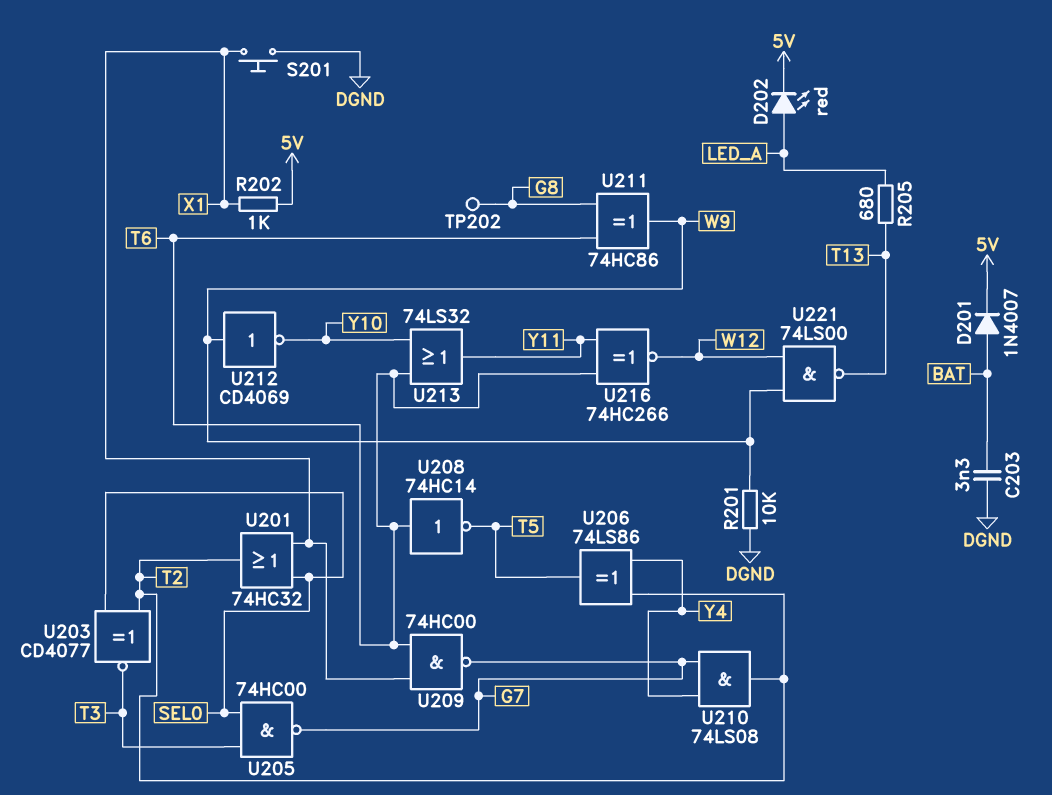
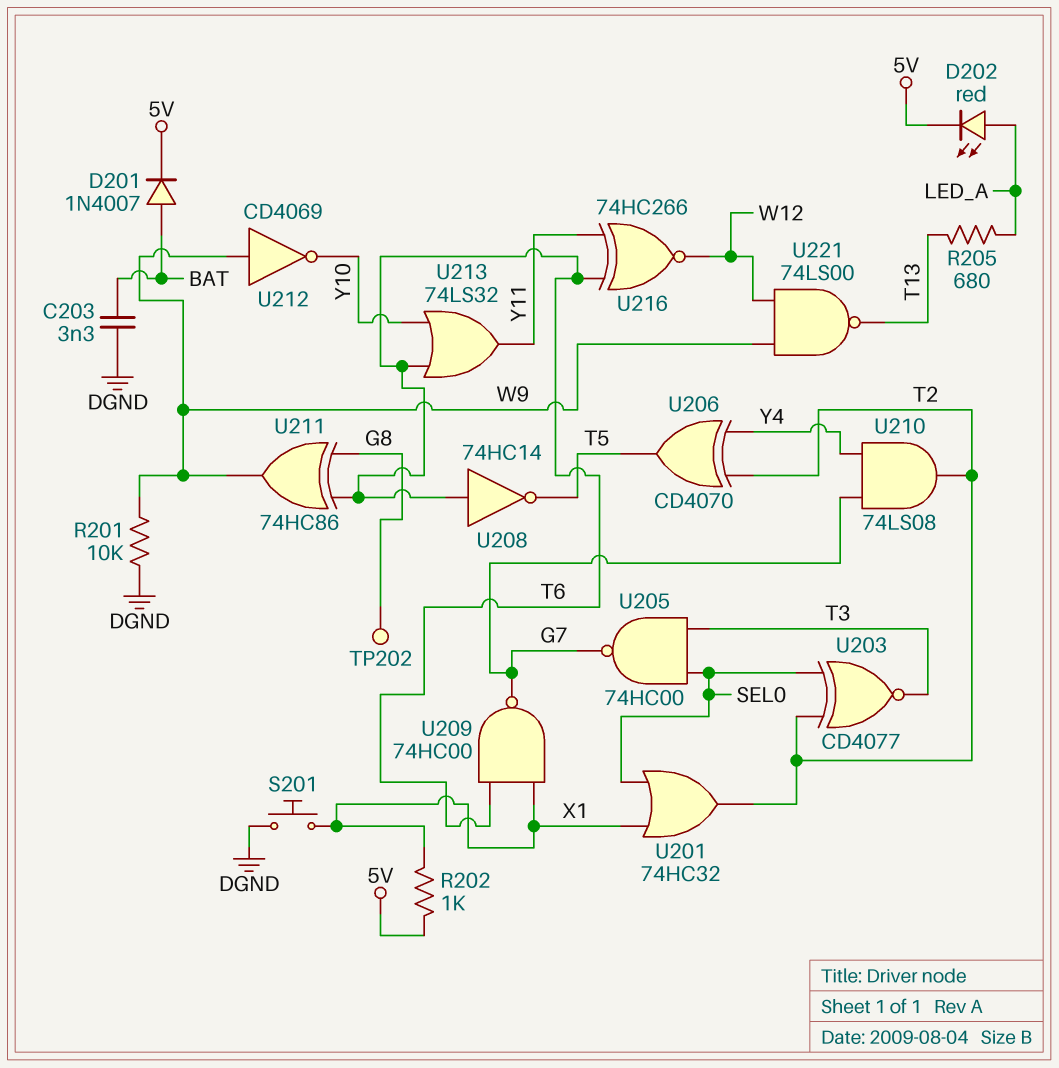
U206: XOR 74LS86 (in T2, in Y4, out T5) -> XOR CD4070 (in T2, in Y4, out T5)

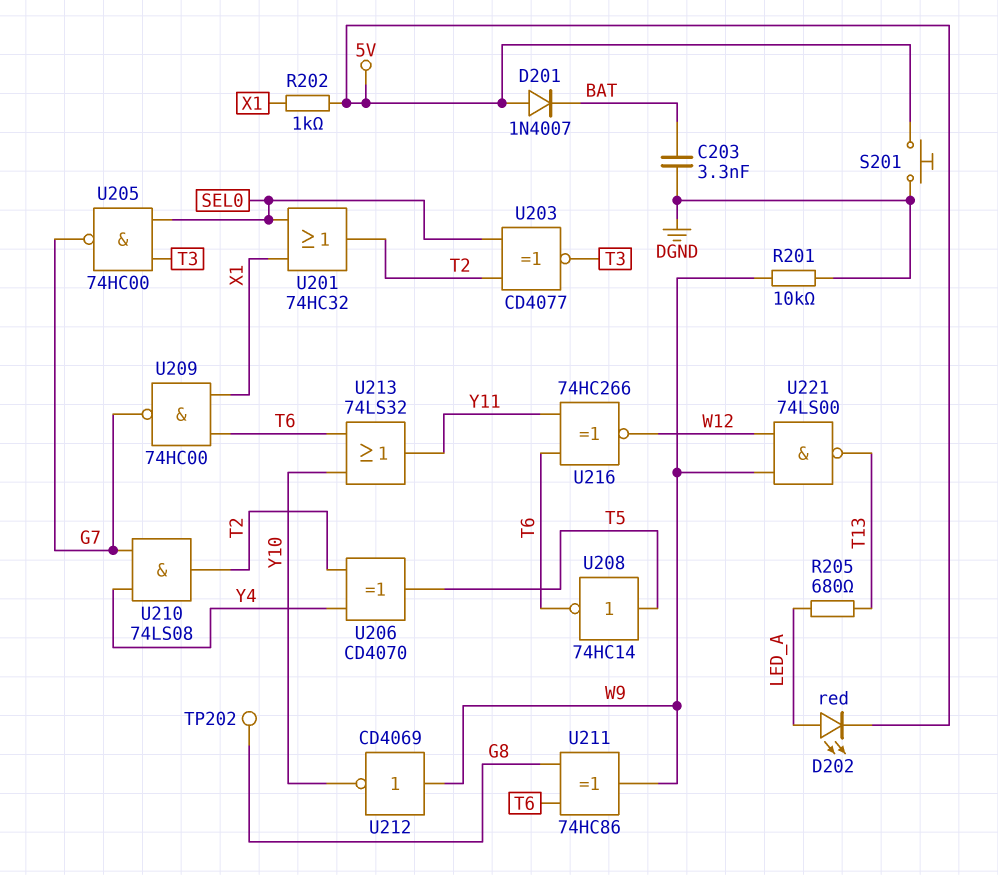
D201: diode 1N4007 (A BAT, K 5V) -> diode 1N4007 (A 5V, K BAT)
S201: button (DGND, X1) -> button (5V, DGND)
U208: NOT 74HC14 (in T6, out T5) -> NOT 74HC14 (in T5, out T6)

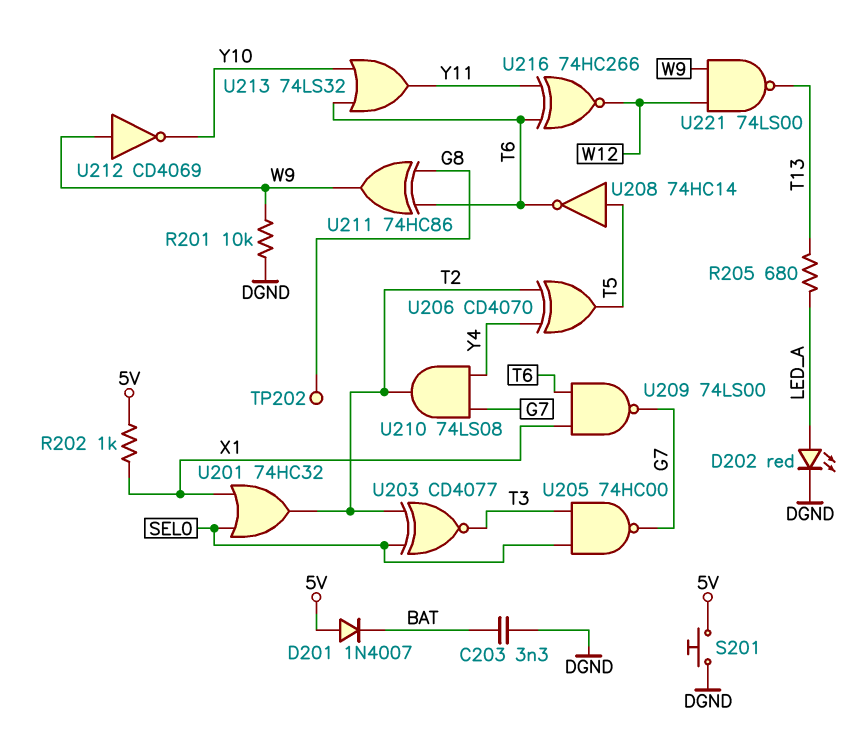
D202: LED red (A LED_A, K 5V) -> LED red (A LED_A, K DGND)
U209: NAND 74HC00 (in T6, in X1, out G7) -> NAND 74LS00 (in T6, in X1, out G7)

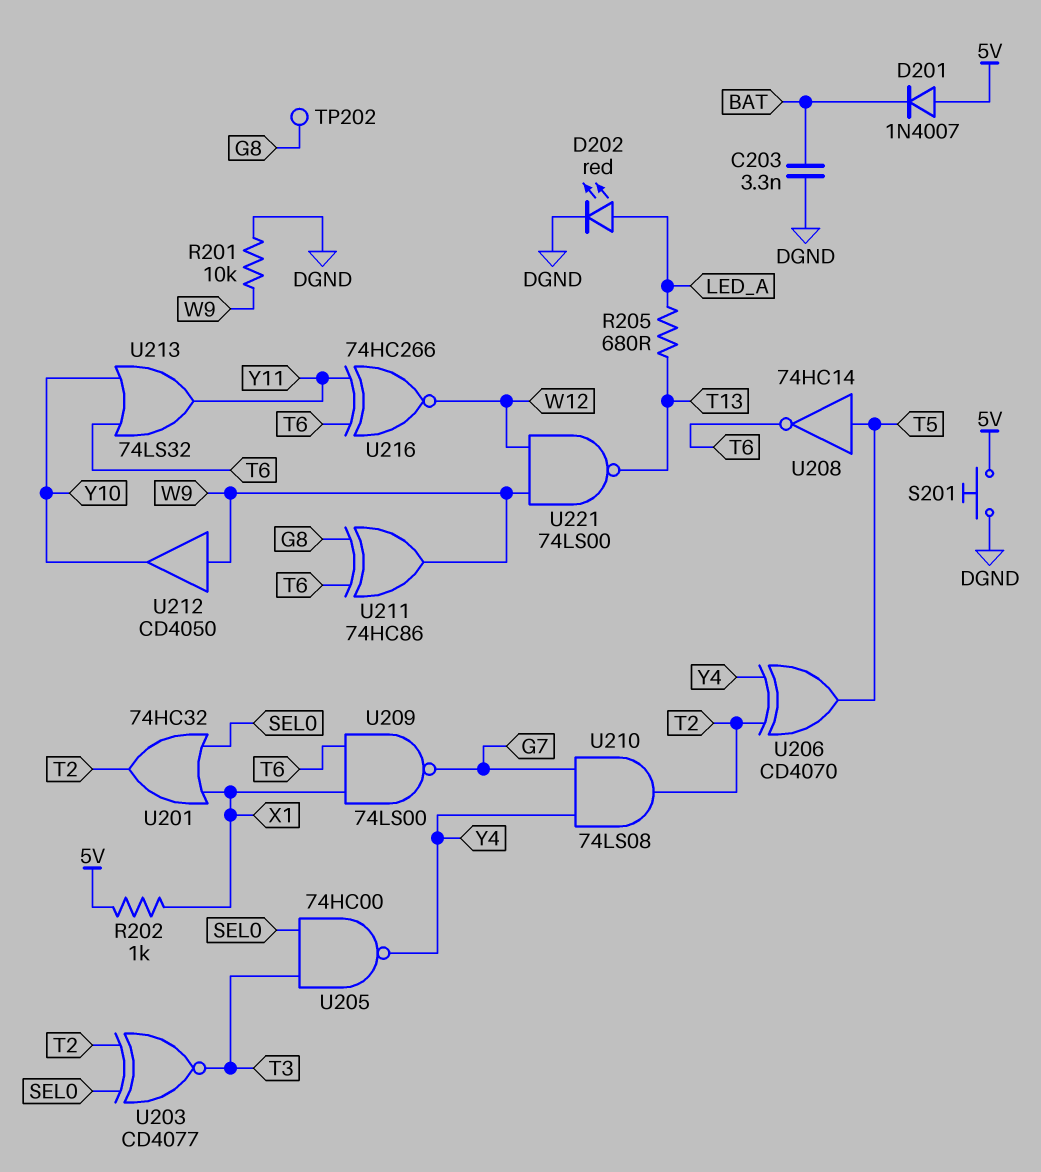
U205: NAND 74HC00 (in SEL0, in T3, out G7) -> NAND 74HC00 (in SEL0, in T3, out Y4)
U212: NOT CD4069 (in W9, out Y10) -> buffer CD4050 (in W9, out Y10)

